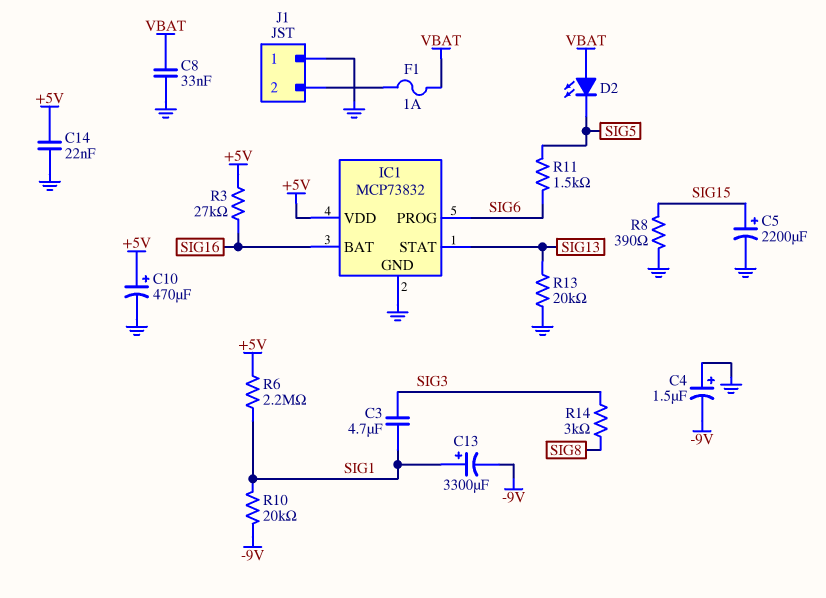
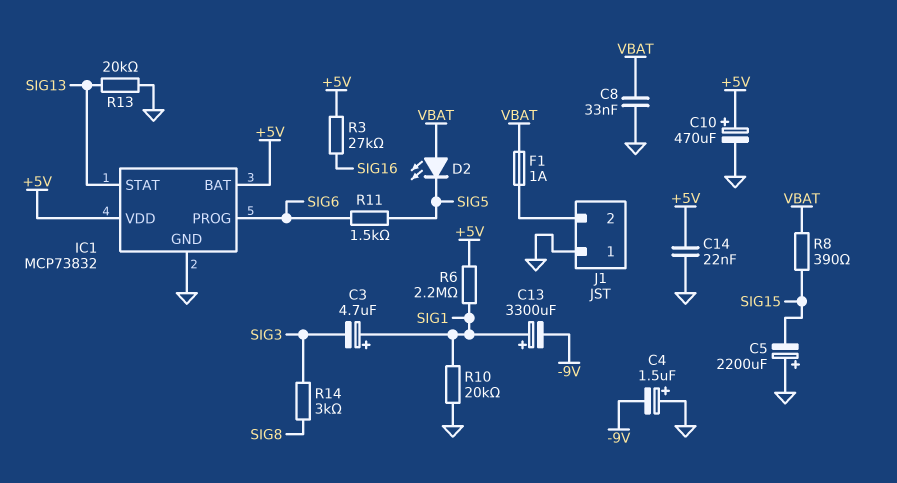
C3: 4.7uF (SIG1, SIG3) -> 4.7uF (plus SIG1, minus SIG3)
C5: 2200uF (plus SIG15, minus GND) -> 2200uF (plus GND, minus SIG15)
IC1 pin BAT: SIG16 -> +5V
R8: 390 (GND, SIG15) -> 390 (SIG15, VBAT)
R10: 20k (-9V, SIG1) -> 20k (GND, SIG1)

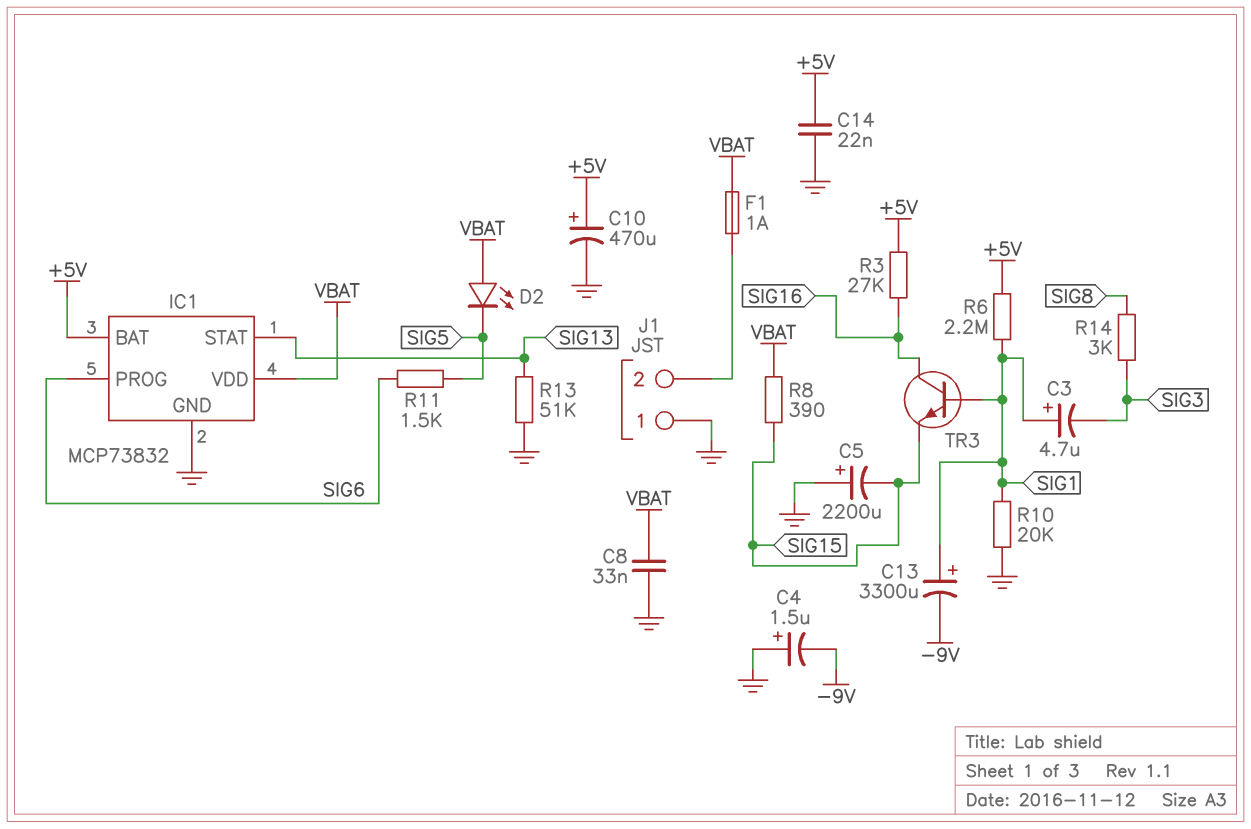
IC1 pin VDD: +5V -> VBAT
R13: 20k (GND, SIG13) -> 51k (GND, SIG13)
TR3: none -> NPN (B SIG1, C SIG16, E SIG15)

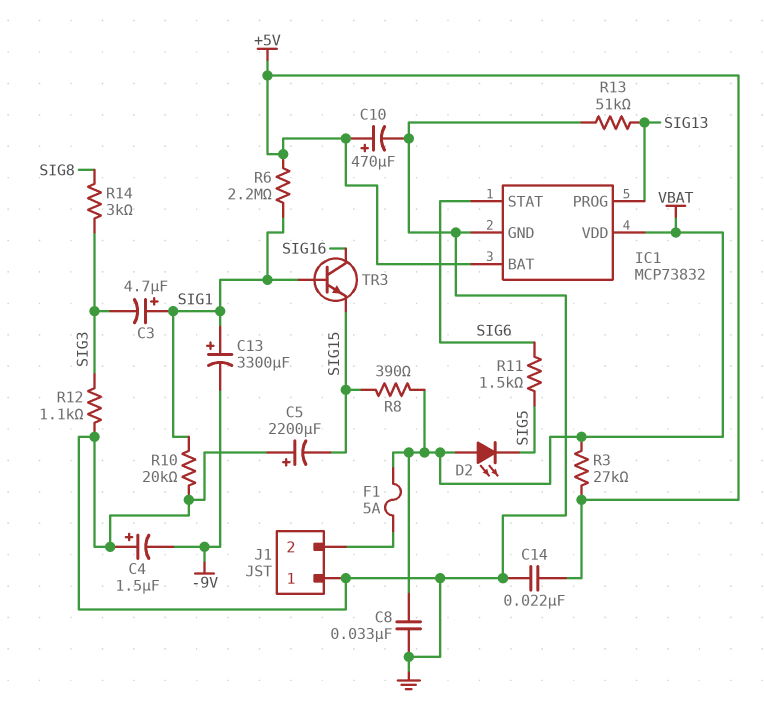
F1: 1A (J1/2, VBAT) -> 5A (J1/2, VBAT)
IC1 pin PROG: SIG6 -> SIG13
IC1 pin STAT: SIG13 -> SIG6
R3: 27k (+5V, SIG16) -> 27k (+5V, VBAT)
R12: none -> 1.1k (GND, SIG3)

